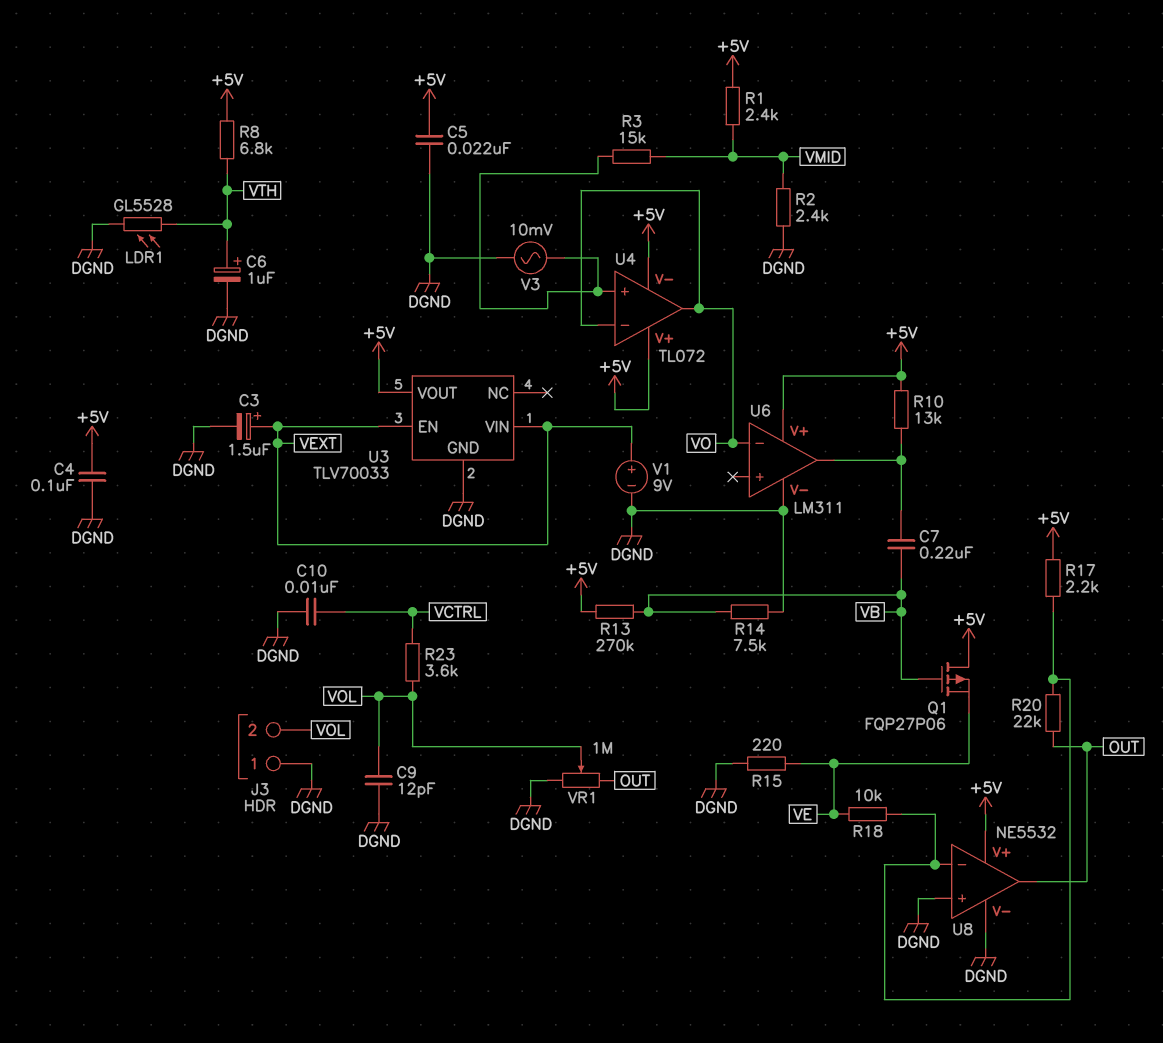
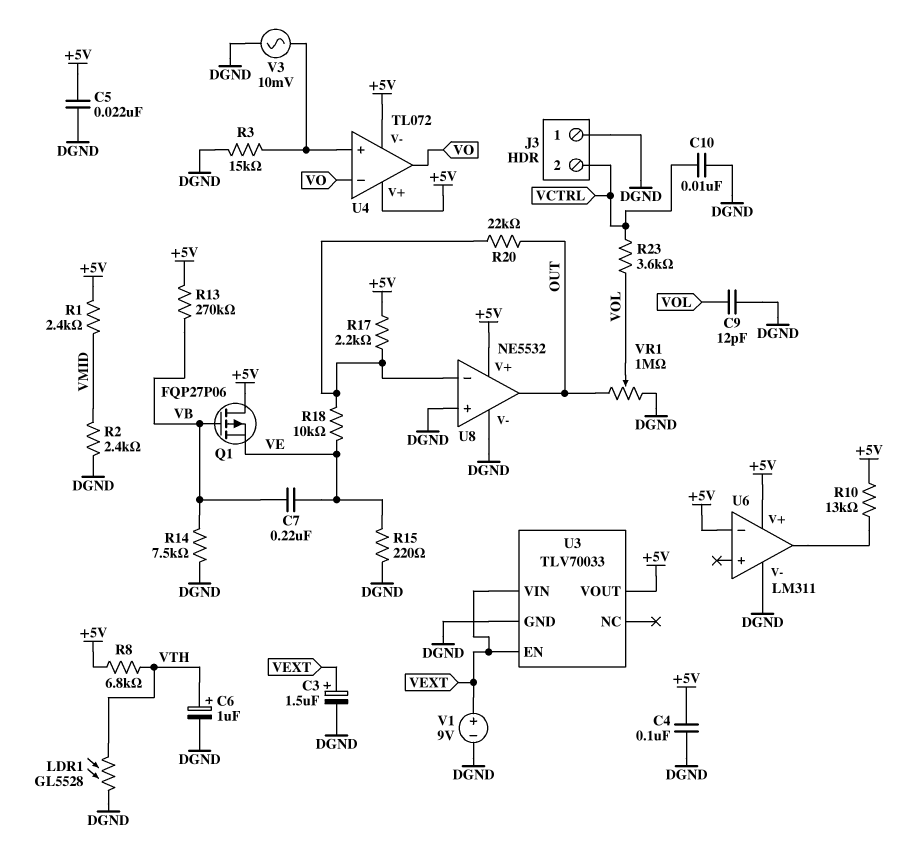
C7: 220nF (U6/out, VB) -> 220nF (VB, VE)
J3 pin 2: VOL -> VCTRL
R3: 15k (U4/in+, VMID) -> 15k (DGND, U4/in+)
U6 pin in-: VO -> +5V

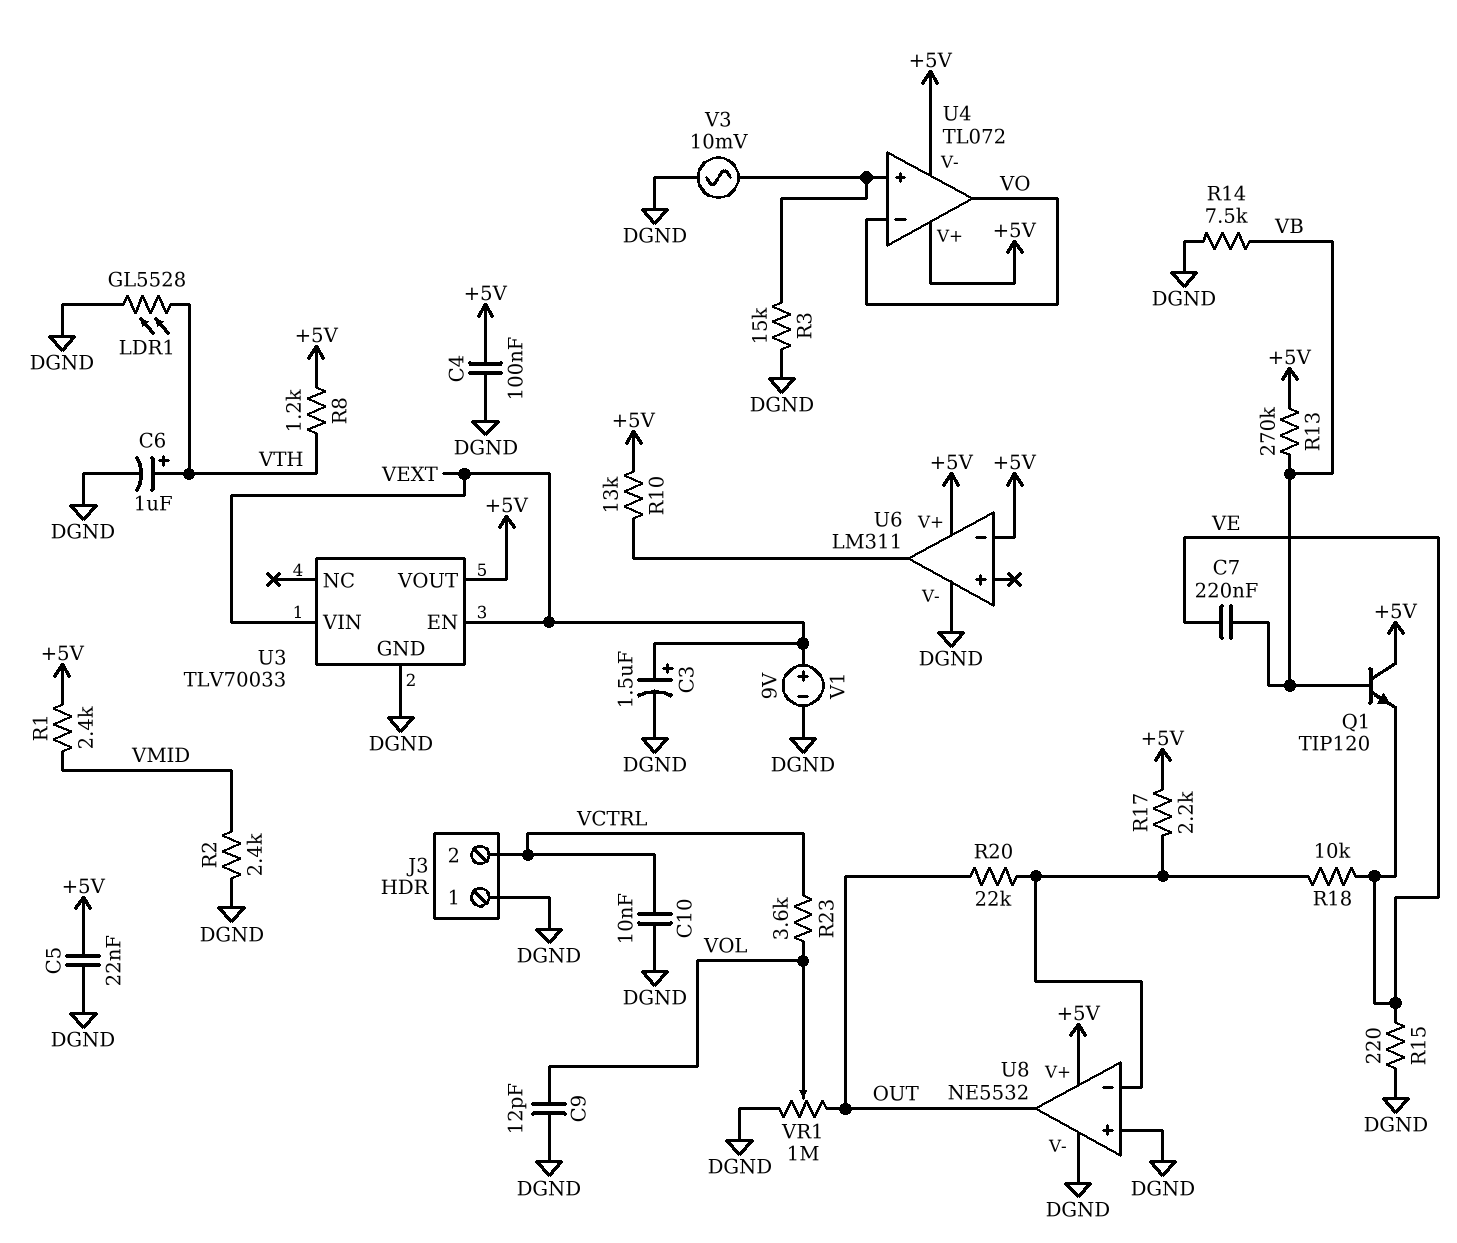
Q1: PMOS FQP27P06 (G VB, D +5V, S VE) -> NPN TIP120 (B VB, C +5V, E VE)
R8: 6.8k (+5V, VTH) -> 1.2k (+5V, VTH)

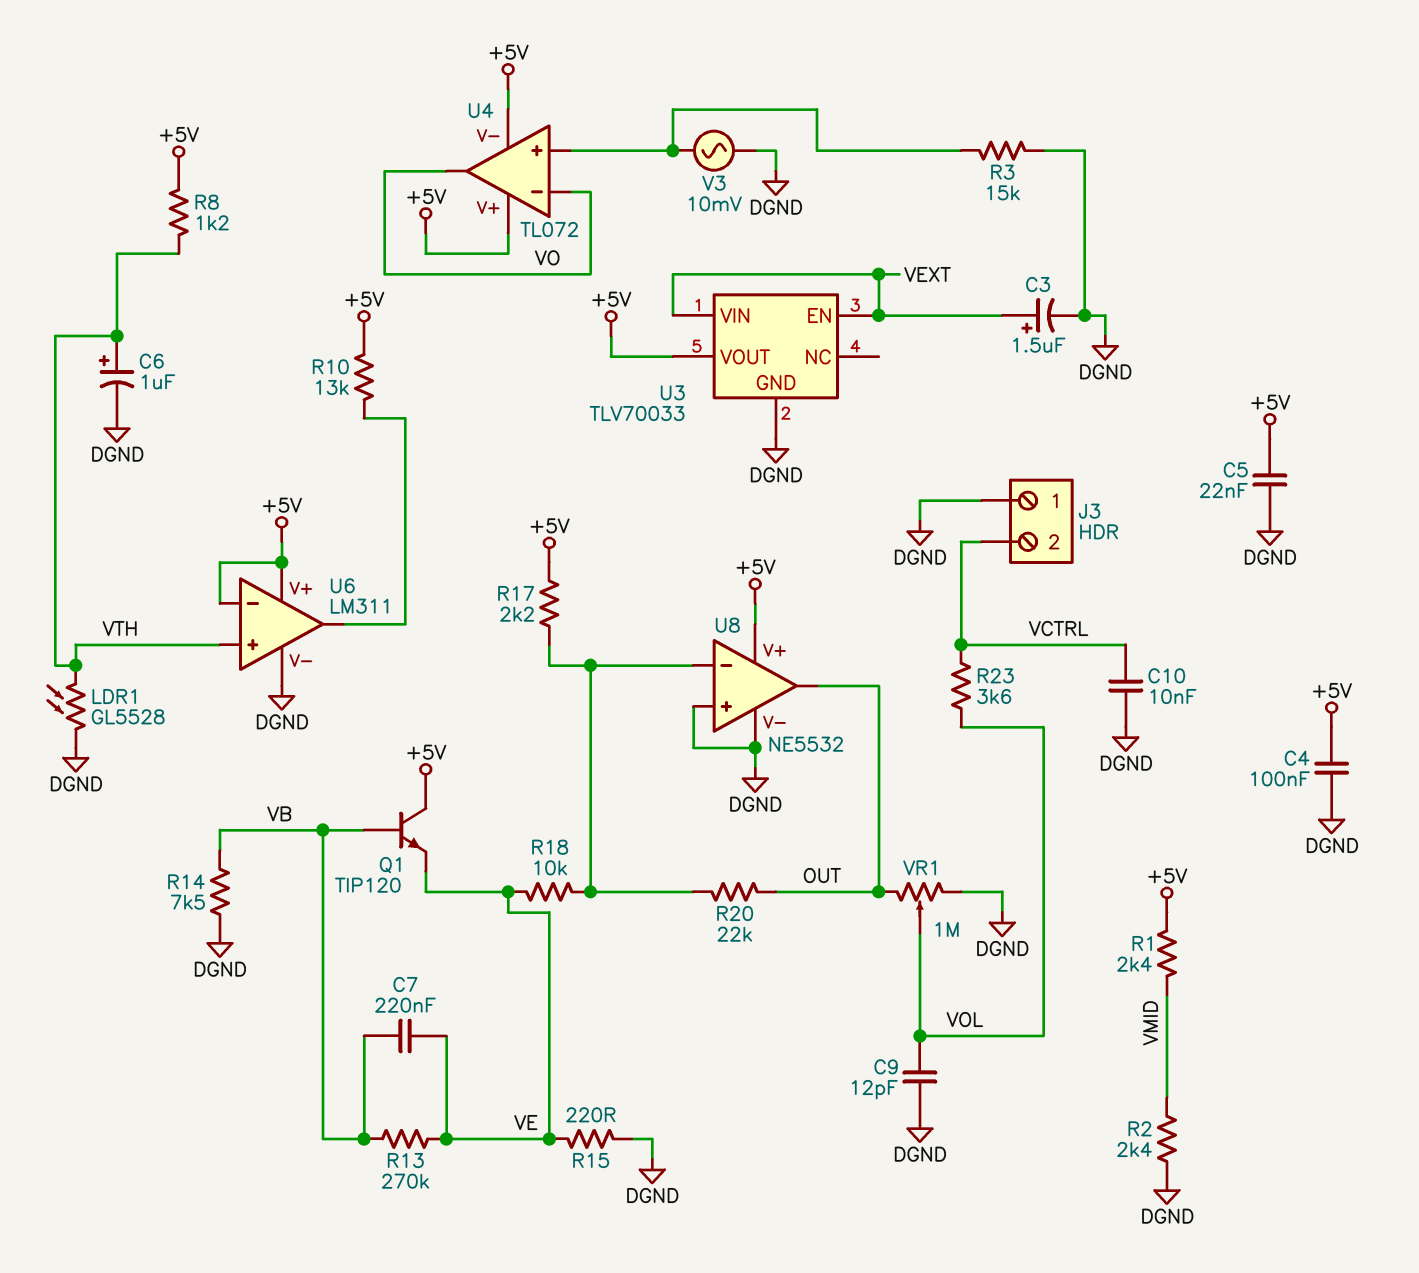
R13: 270k (+5V, VB) -> 270k (VB, VE)
U6 pin in+: none -> VTH
V1: 9V (plus VEXT, minus DGND) -> none

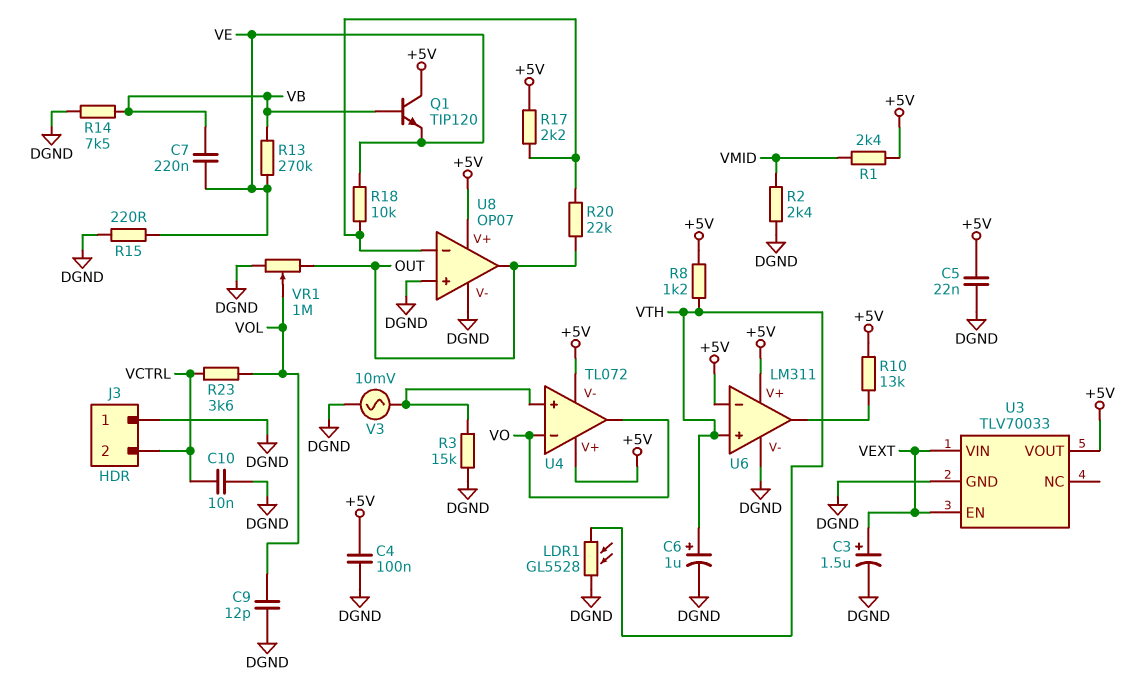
U8: NE5532 -> OP07

